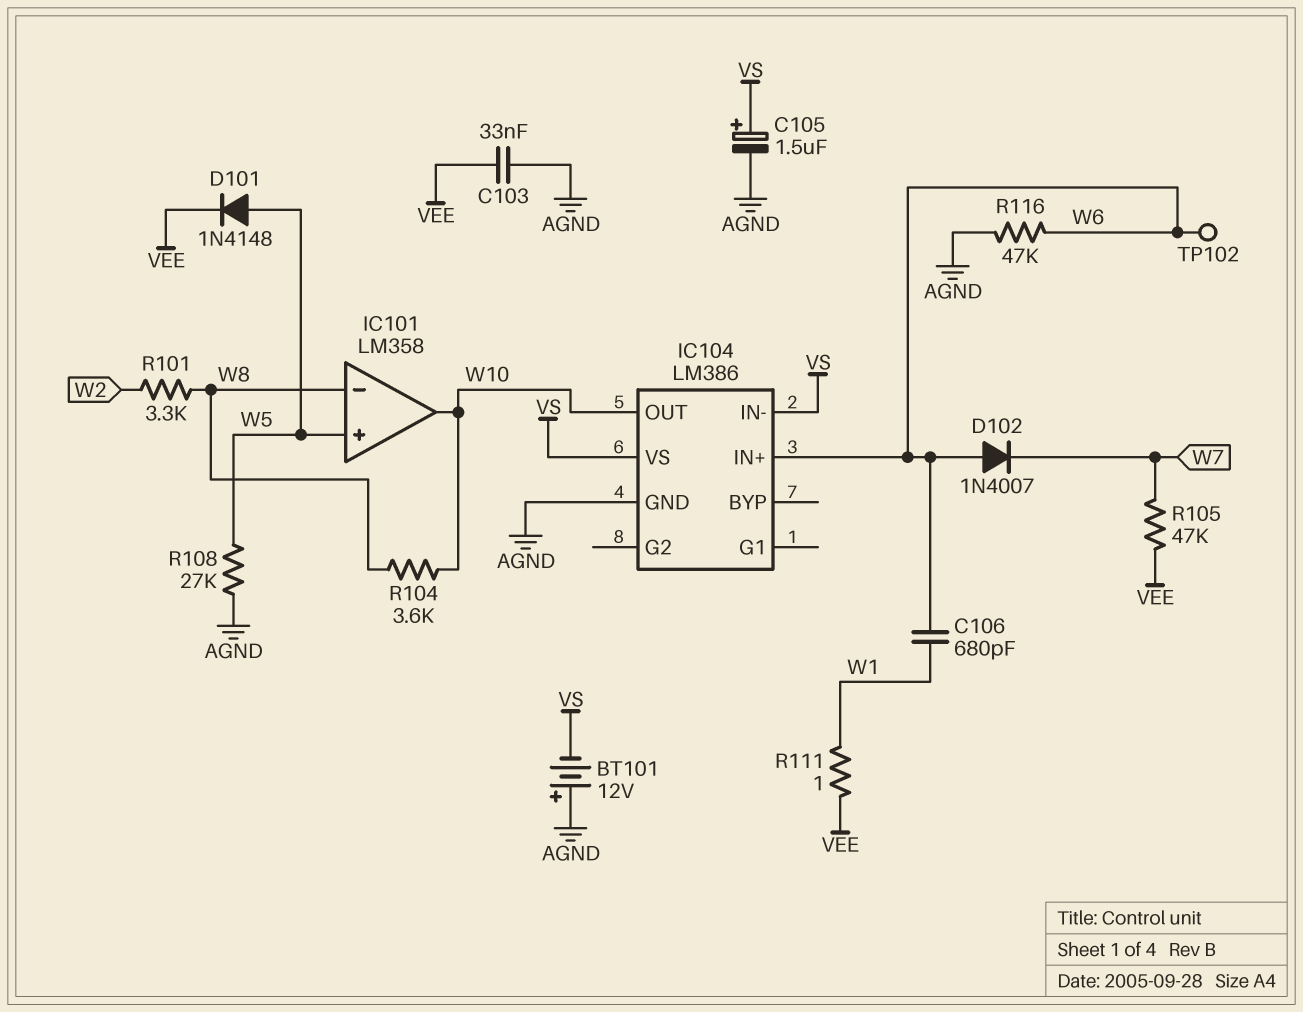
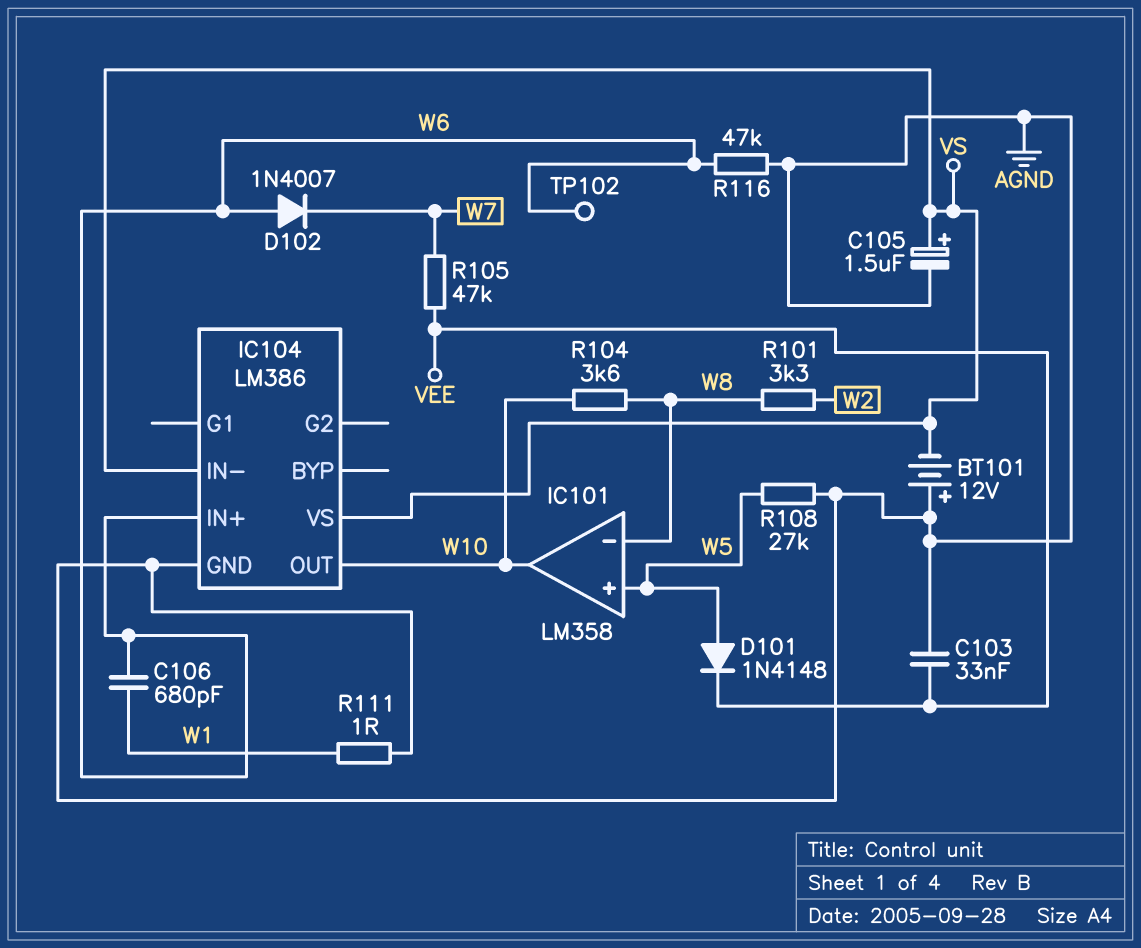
R111: 1 (VEE, W1) -> 1 (AGND, W1)

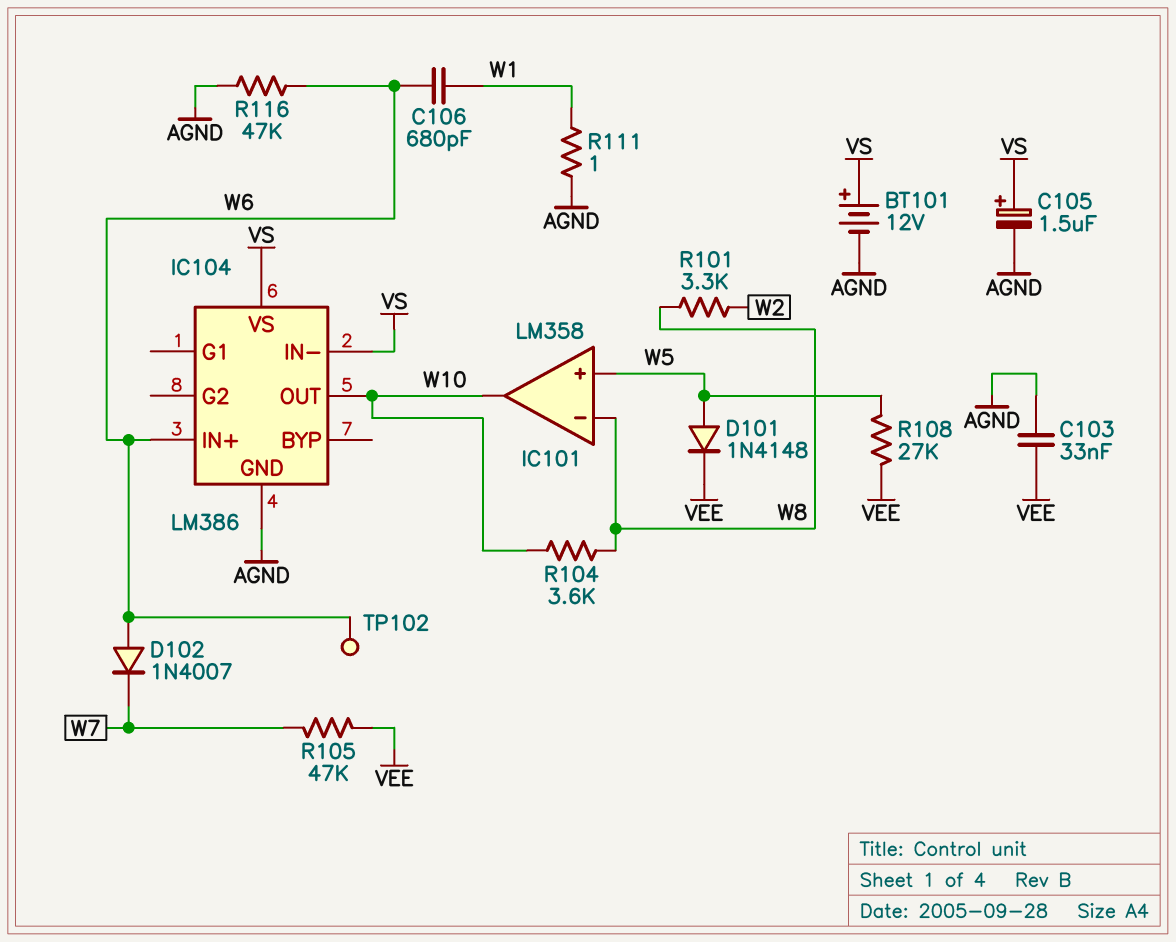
BT101: 12V (plus AGND, minus VS) -> 12V (plus VS, minus AGND)
R108: 27k (AGND, W5) -> 27k (VEE, W5)

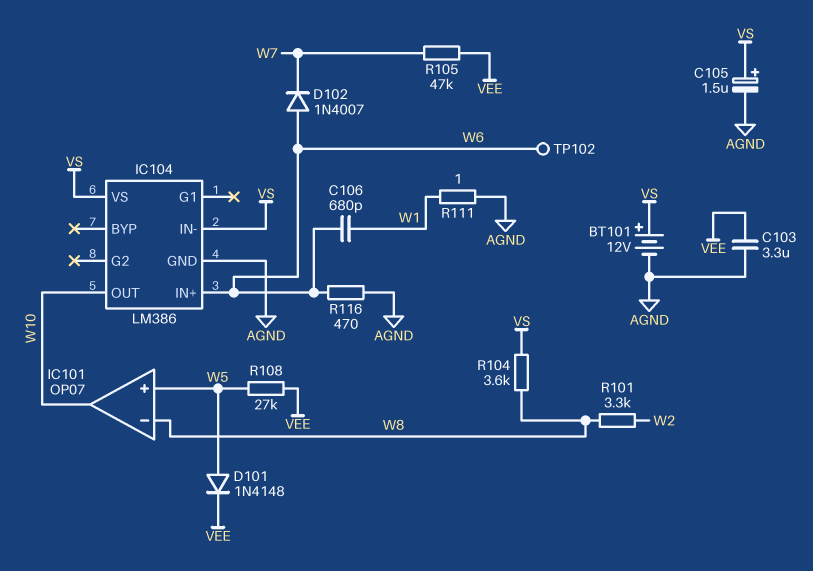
C103: 33nF (AGND, VEE) -> 3.3uF (AGND, VEE)
IC101: LM358 -> OP07
R104: 3.6k (W8, W10) -> 3.6k (VS, W8)
R116: 47k (AGND, W6) -> 470 (AGND, W6)

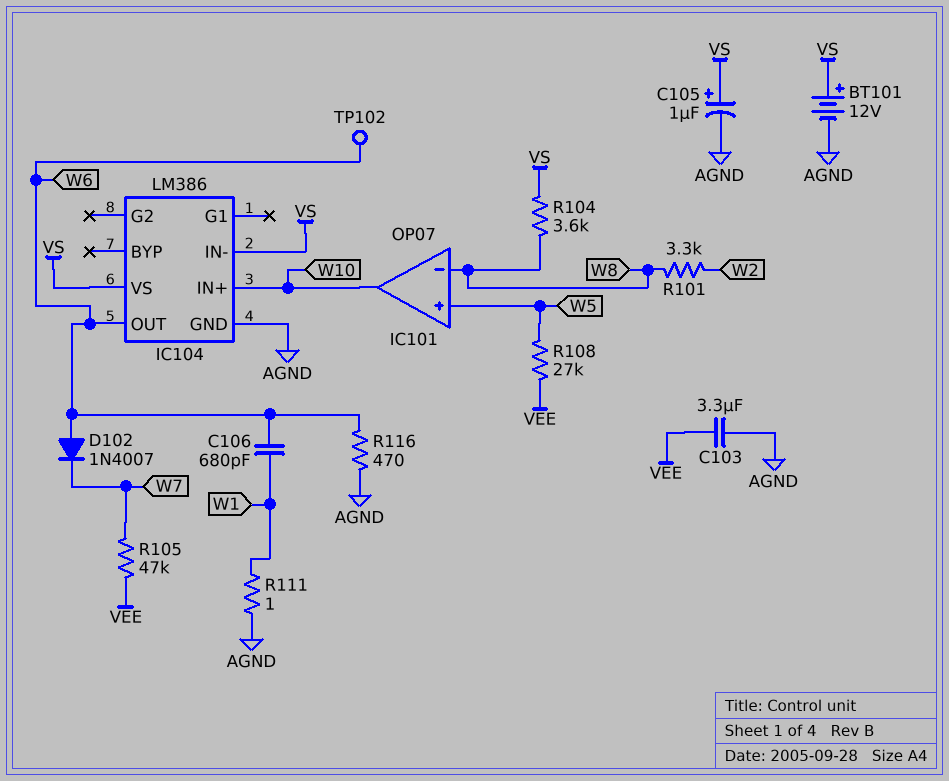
C105: 1.5uF (plus VS, minus AGND) -> 1uF (plus VS, minus AGND)
D101: diode 1N4148 (A W5, K VEE) -> none
IC104 pin IN+: W6 -> W10
IC104 pin OUT: W10 -> W6

